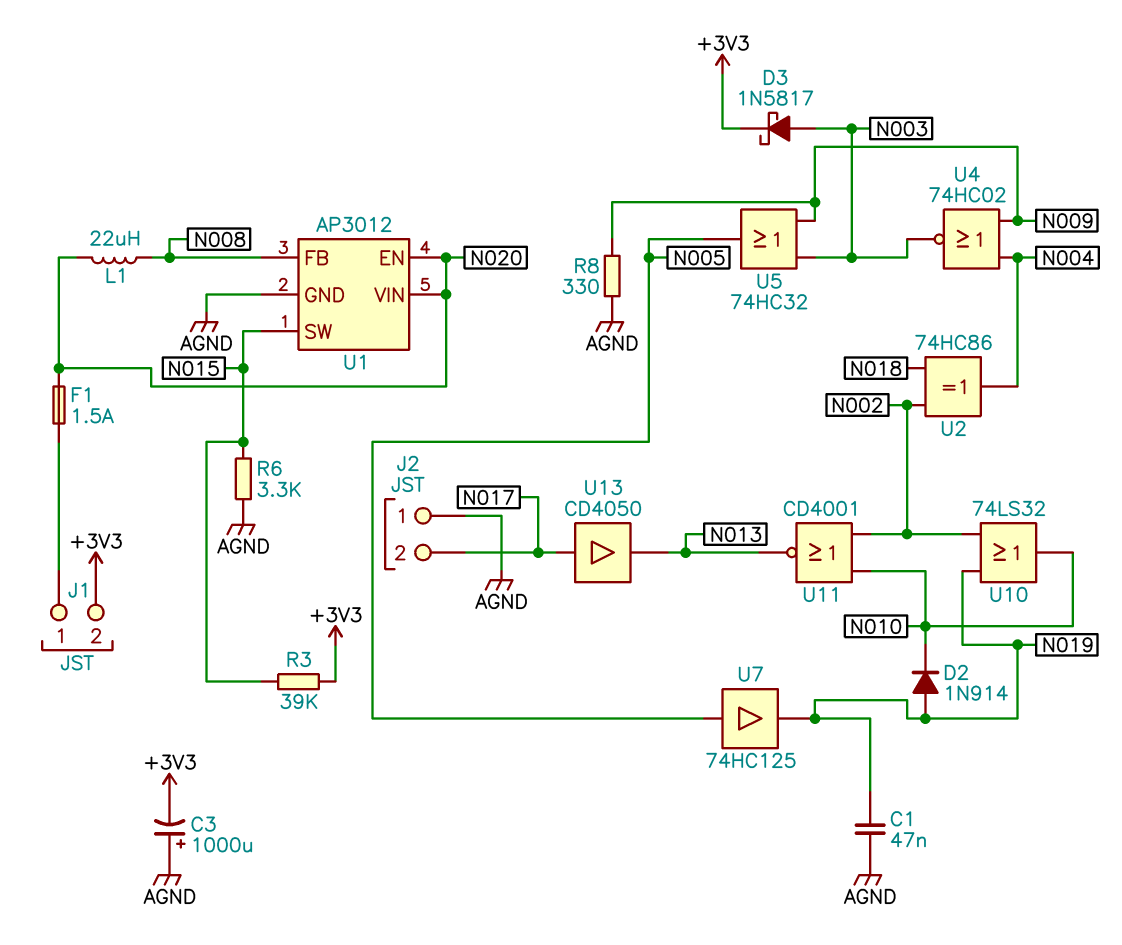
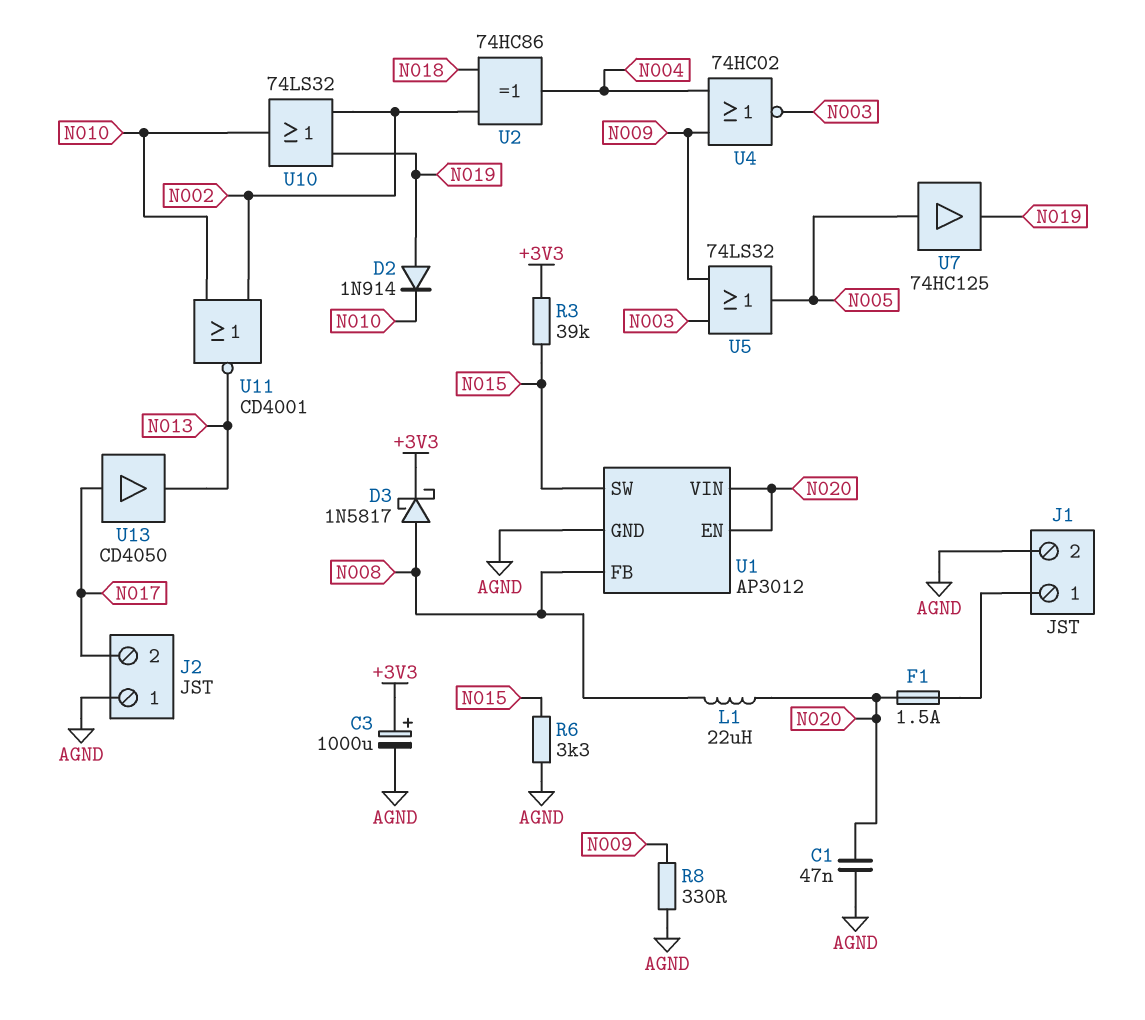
C1: 47nF (AGND, N019) -> 47nF (AGND, N020)
C3: 1000uF (plus AGND, minus +3V3) -> 1000uF (plus +3V3, minus AGND)
D3: schottky 1N5817 (A N003, K +3V3) -> schottky 1N5817 (A N008, K +3V3)
J1 pin 2: +3V3 -> AGND
U5: OR 74HC32 (in N003, in N009, out N005) -> OR 74LS32 (in N003, in N009, out N005)

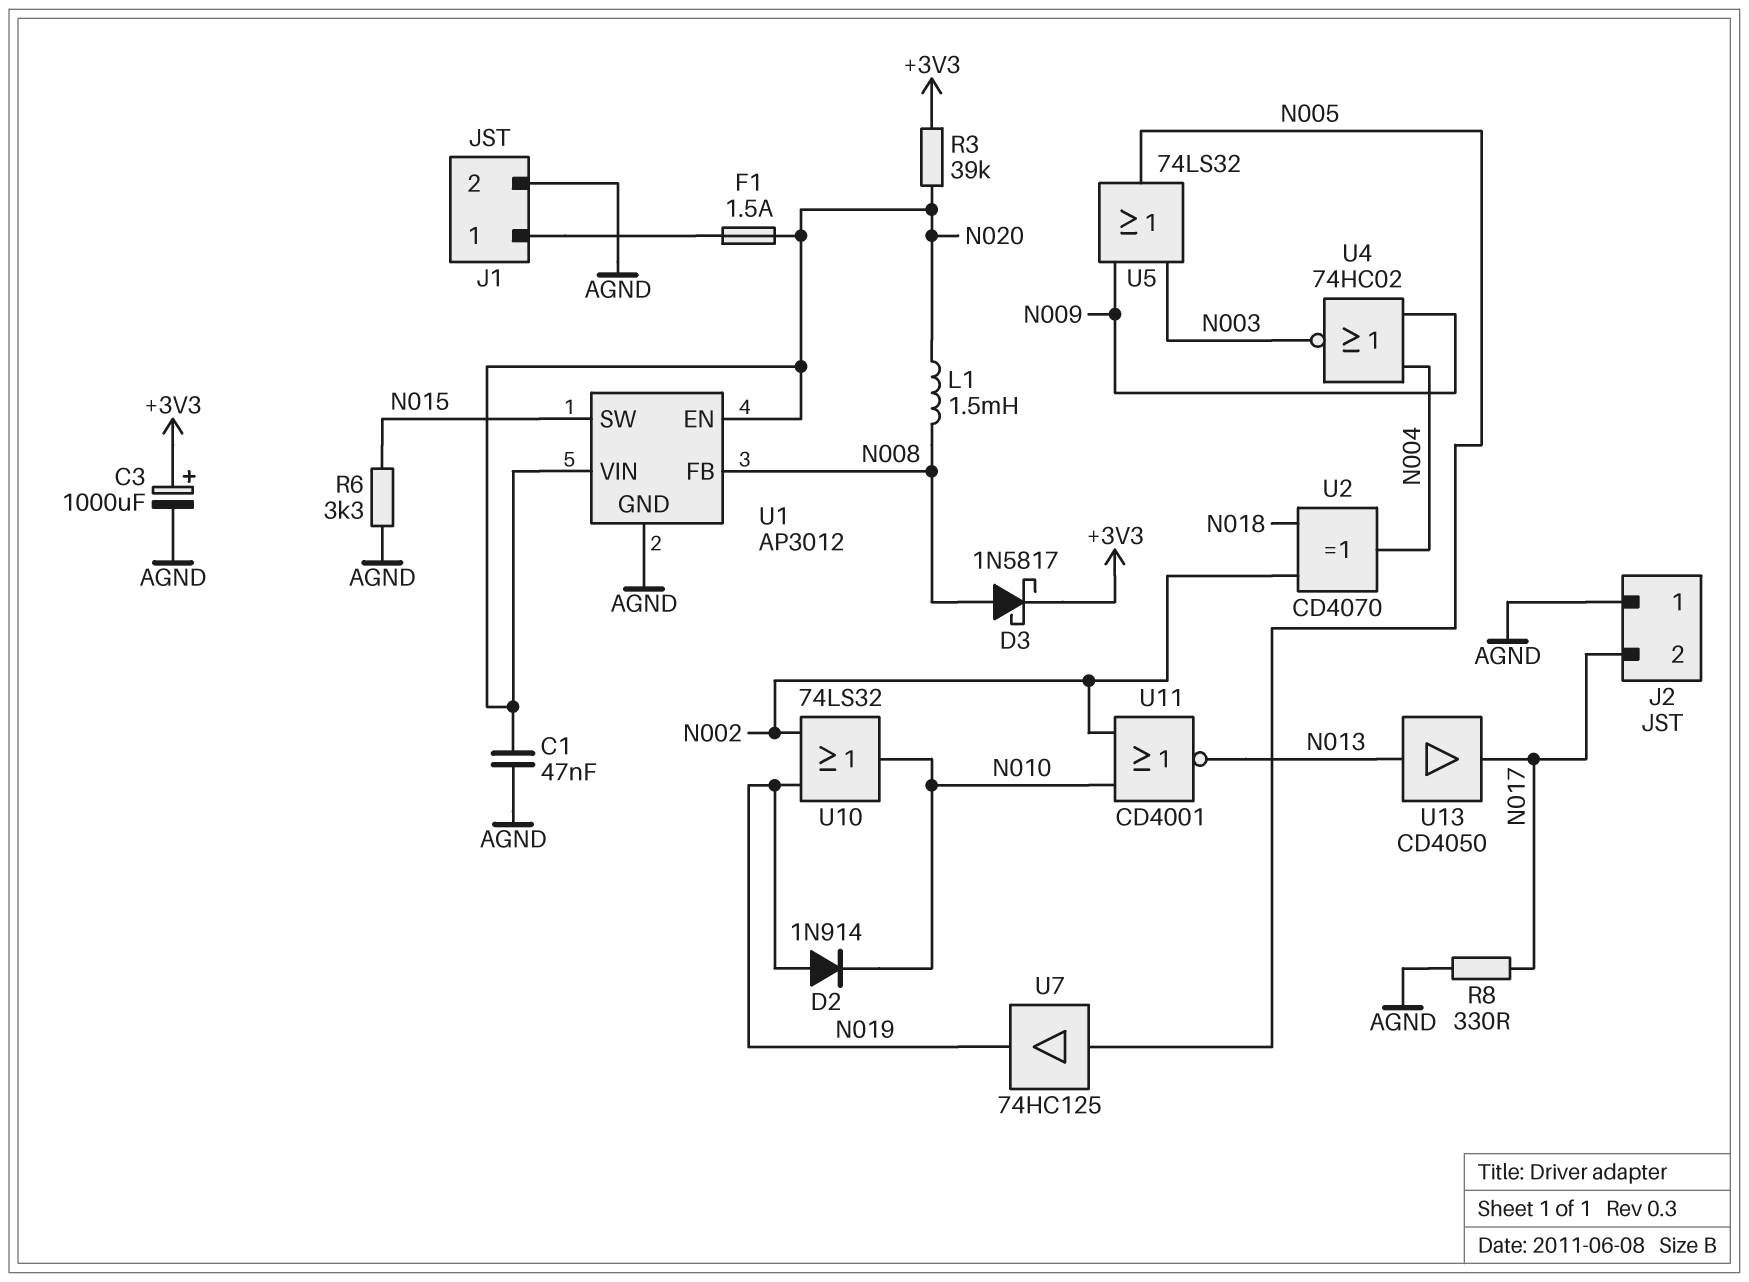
L1: 22uH (N008, N020) -> 1.5mH (N008, N020)
R3: 39k (+3V3, N015) -> 39k (+3V3, N020)
R8: 330 (AGND, N009) -> 330 (AGND, N017)
U2: XOR 74HC86 (in N002, in N018, out N004) -> XOR CD4070 (in N002, in N018, out N004)
U13: buffer CD4050 (in N017, out N013) -> buffer CD4050 (in N013, out N017)

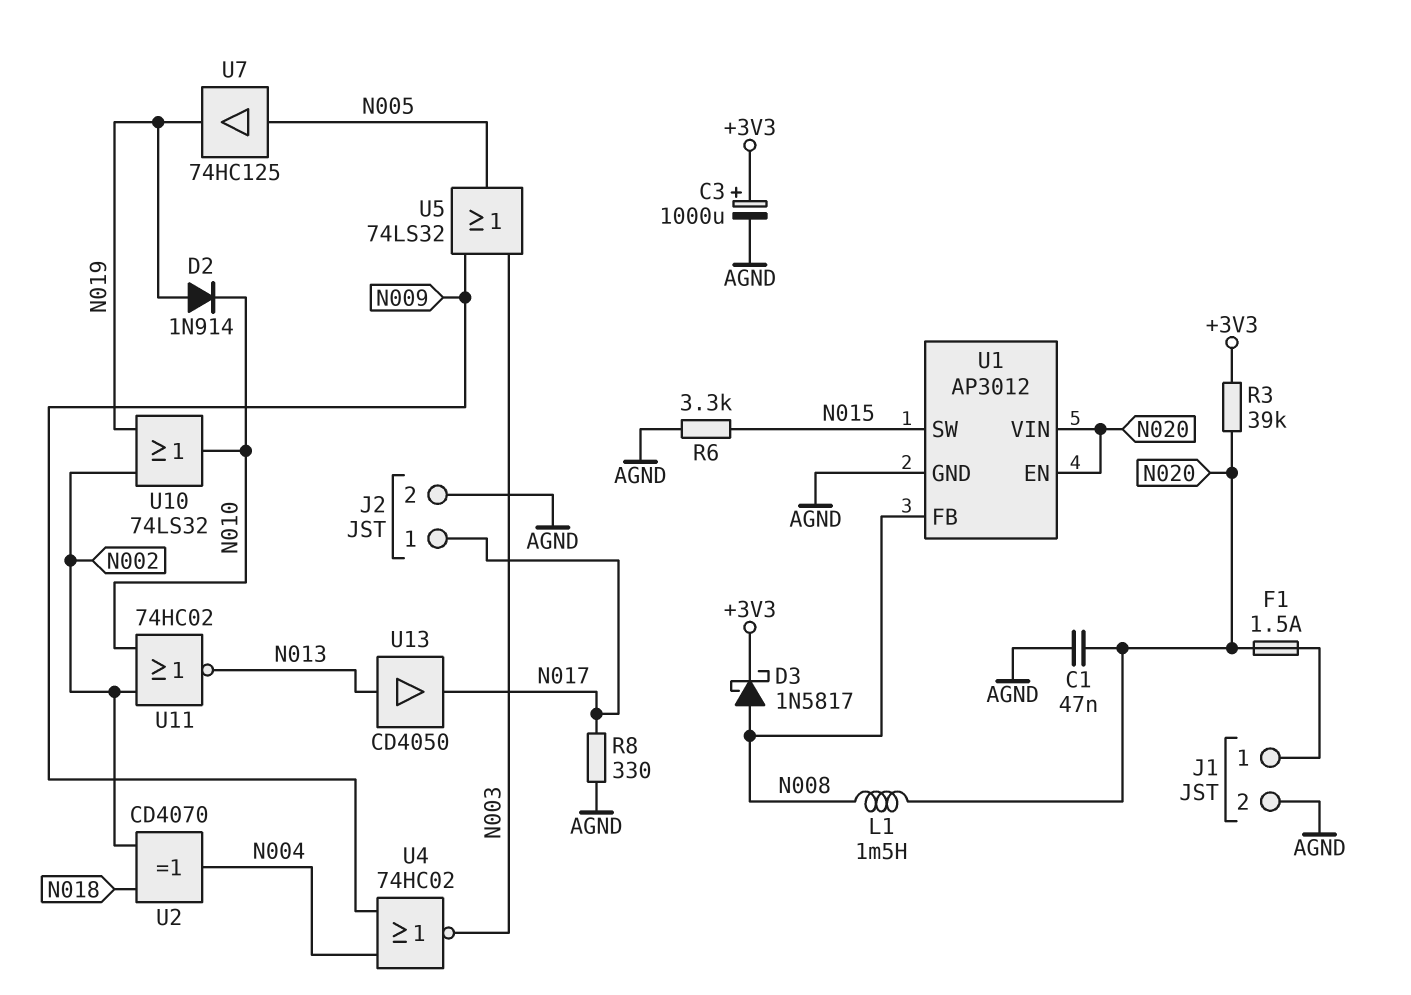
J2 pin 1: AGND -> N017
J2 pin 2: N017 -> AGND
U11: NOR CD4001 (in N002, in N010, out N013) -> NOR 74HC02 (in N002, in N010, out N013)

